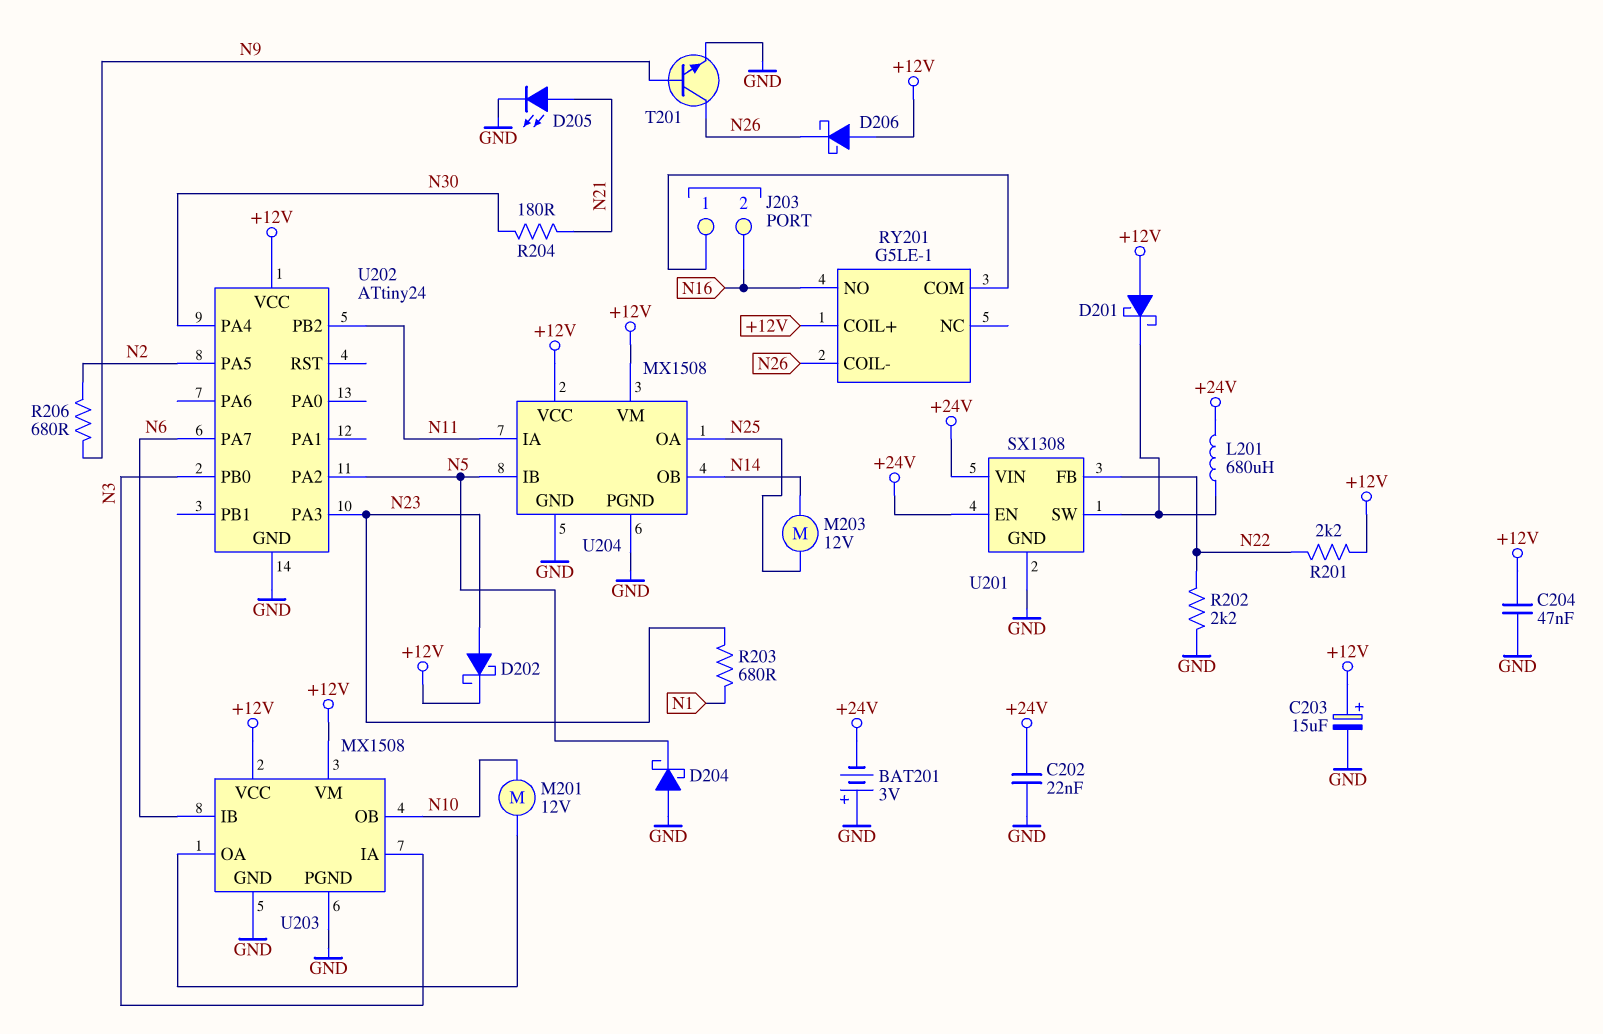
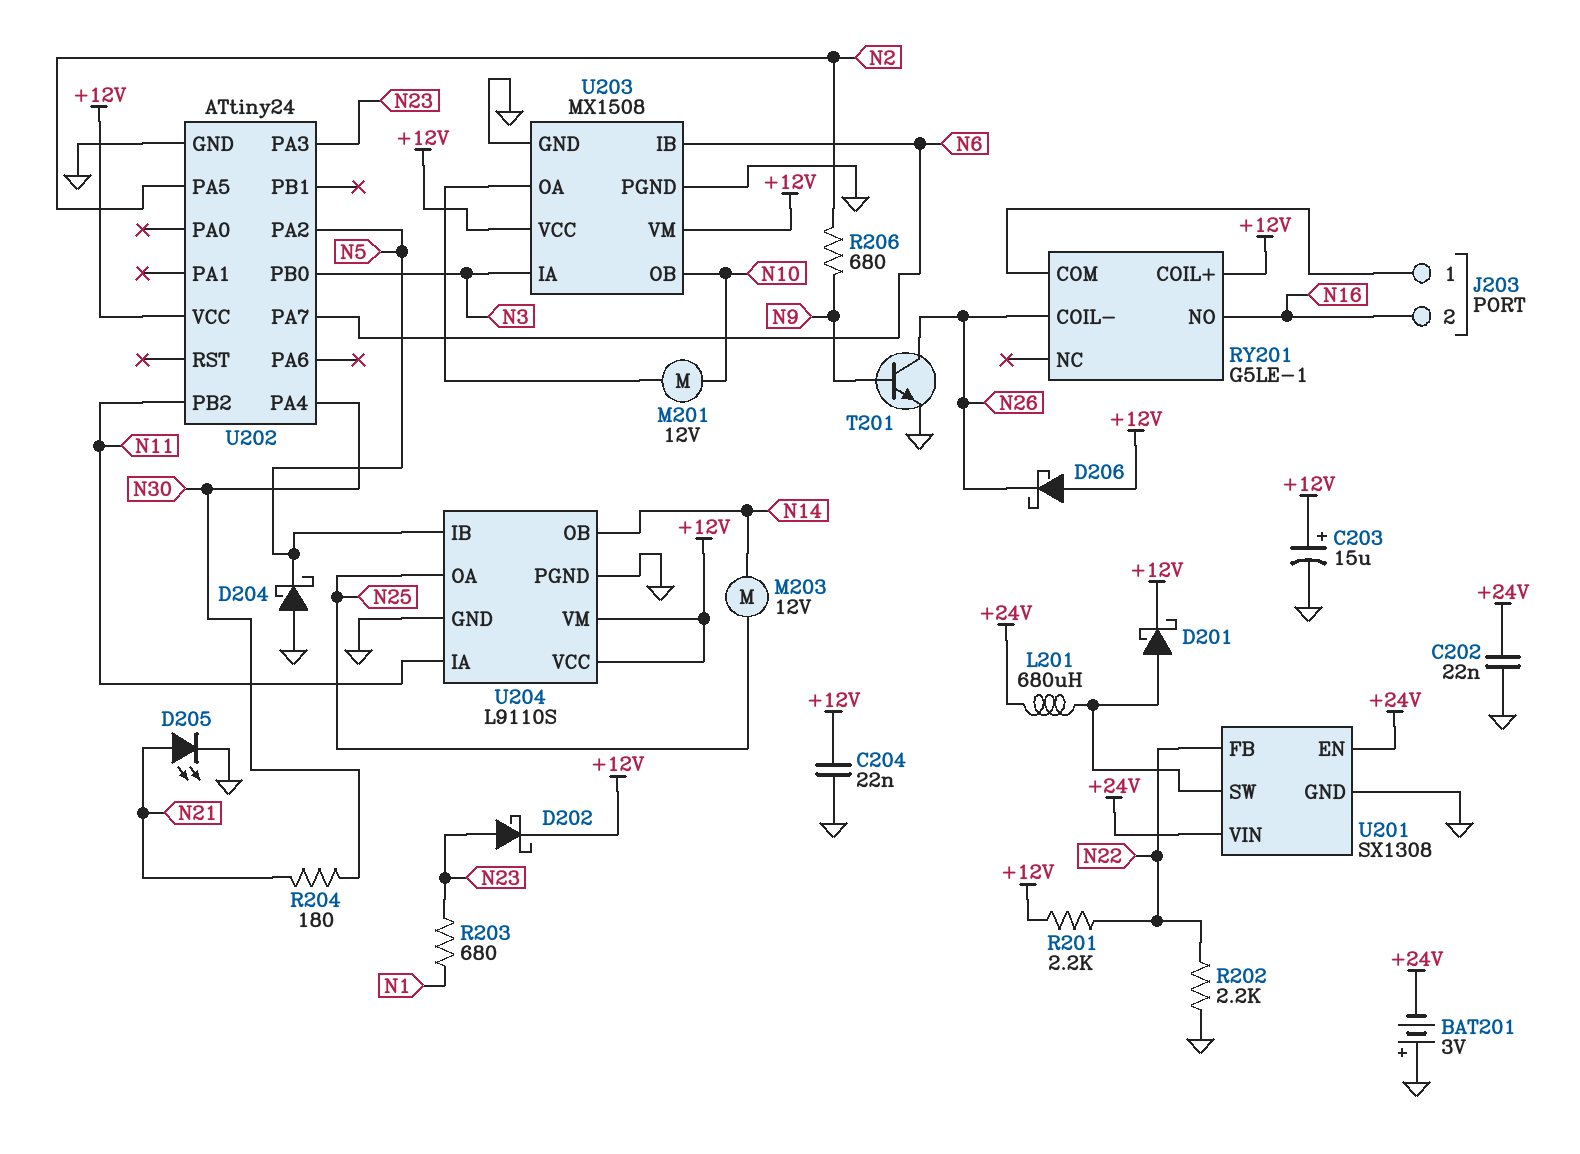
C204: 47nF (+12V, GND) -> 22nF (+12V, GND)
D201: schottky (A +12V, K U201/SW) -> schottky (A U201/SW, K +12V)
U204: MX1508 -> L9110S

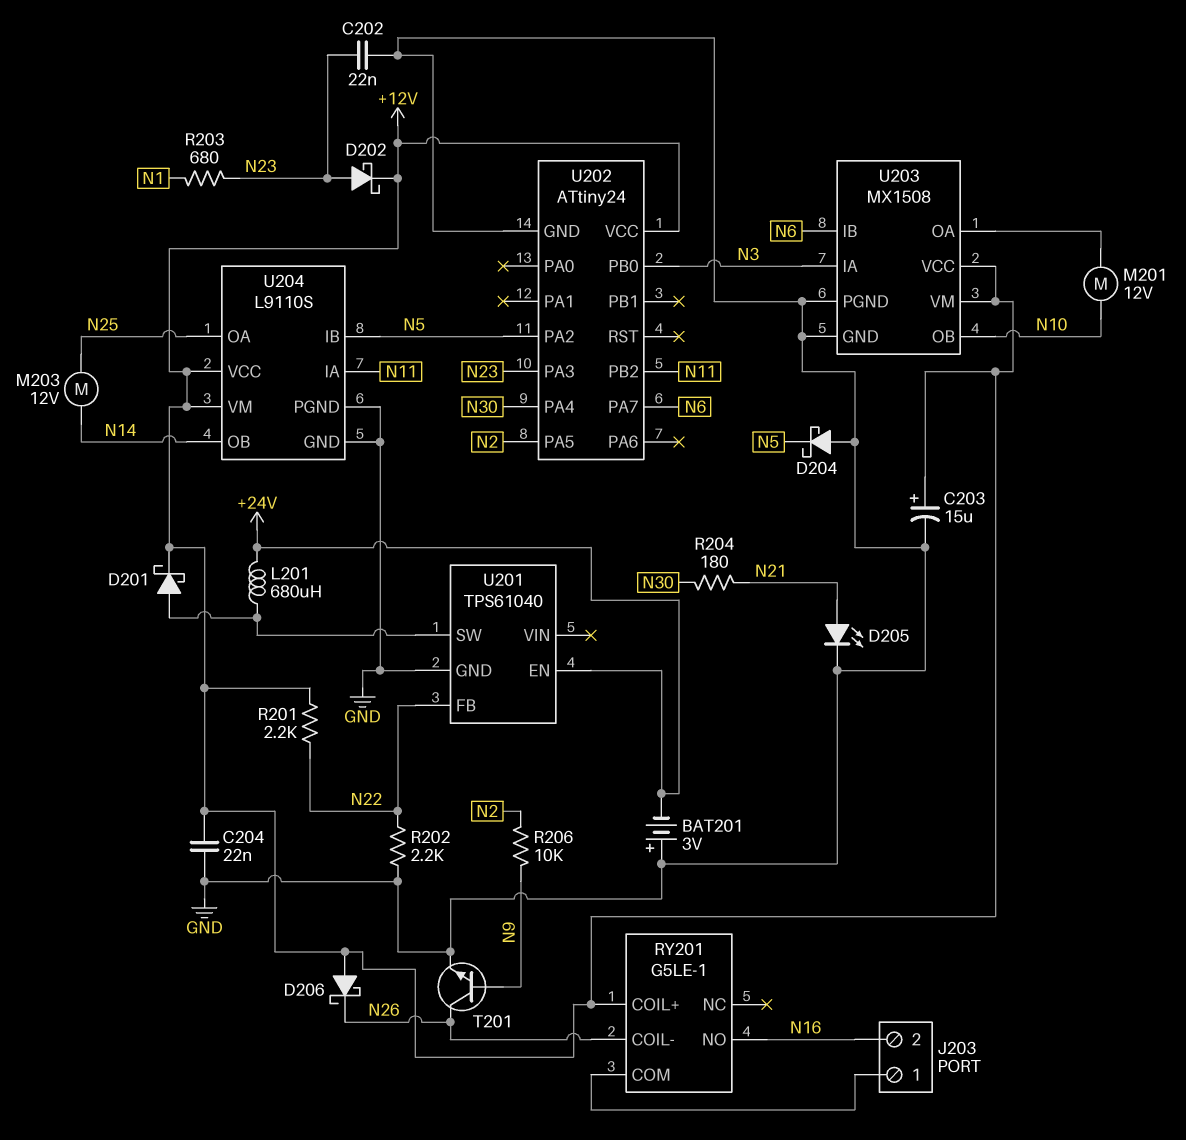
C202: 22nF (+24V, GND) -> 22nF (GND, N23)
R206: 680 (N2, N9) -> 10k (N2, N9)
U201: SX1308 -> TPS61040
U201 pin VIN: +24V -> none

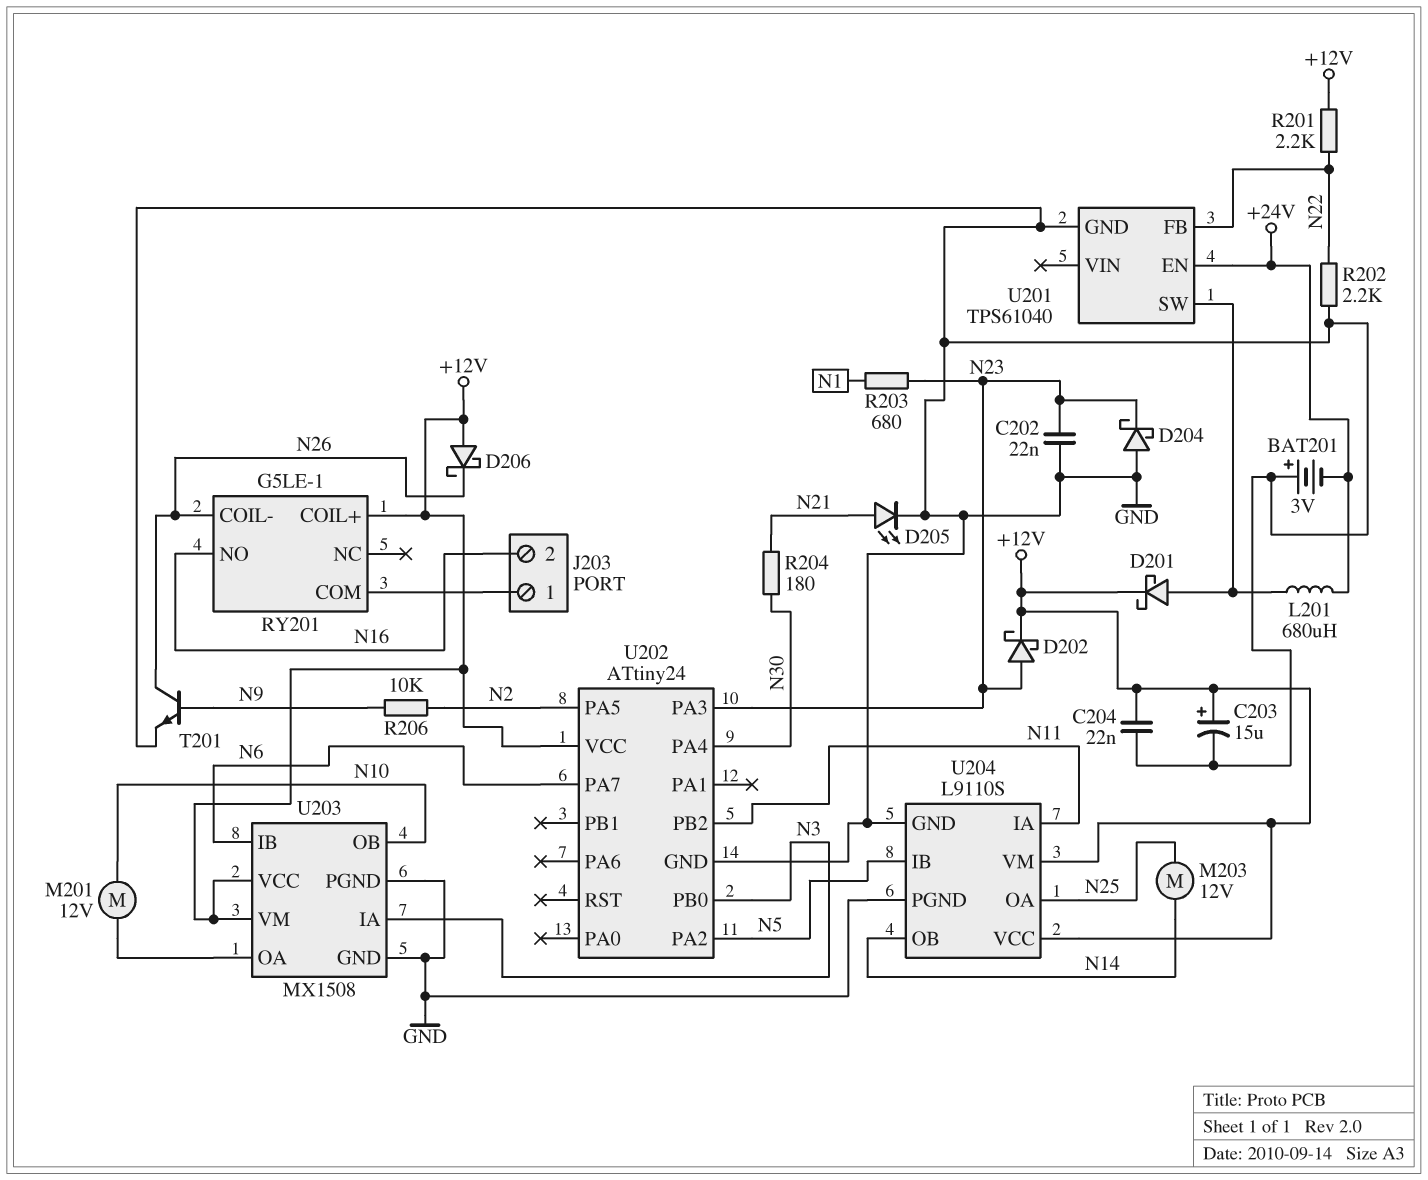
D204: schottky (A GND, K N5) -> schottky (A GND, K N23)

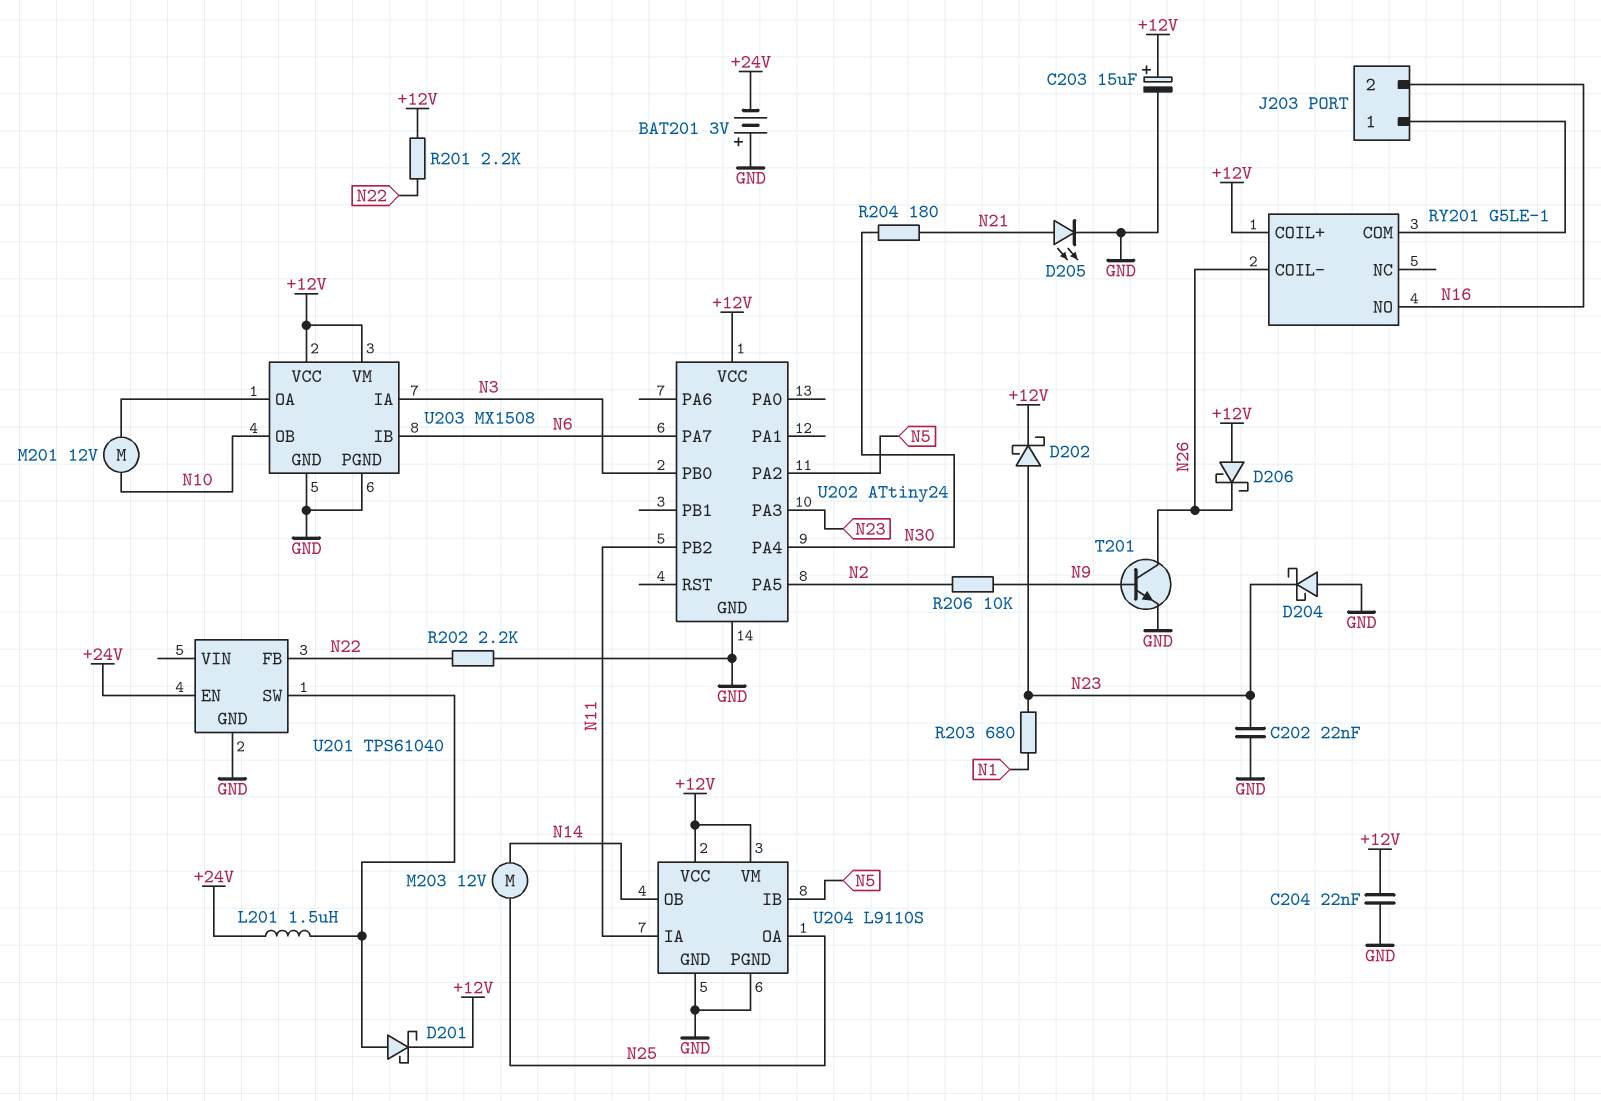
L201: 680uH (+24V, U201/SW) -> 1.5uH (+24V, U201/SW)

